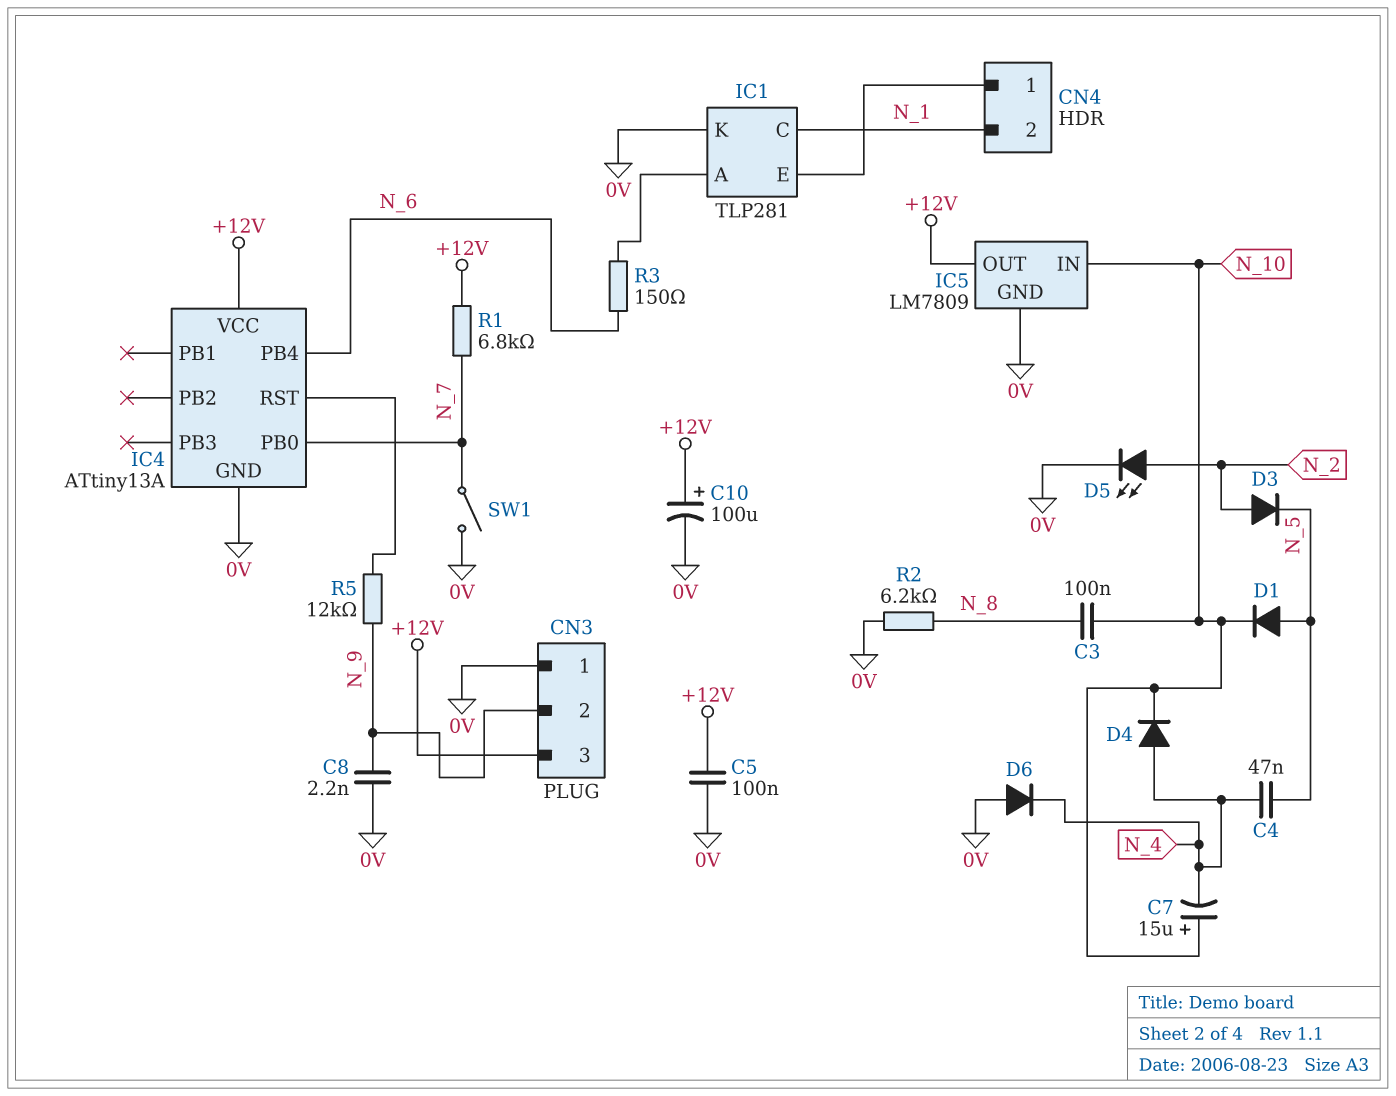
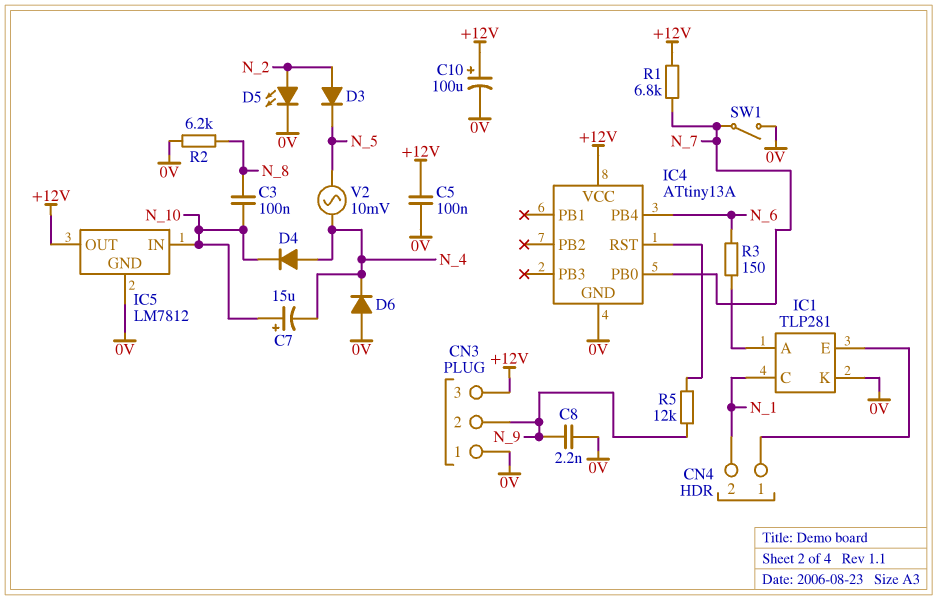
C4: 47nF (N_4, N_5) -> none
D1: diode (A N_5, K N_10) -> none
IC5: LM7809 -> LM7812
V2: none -> AC 10mV (N_4, N_5)

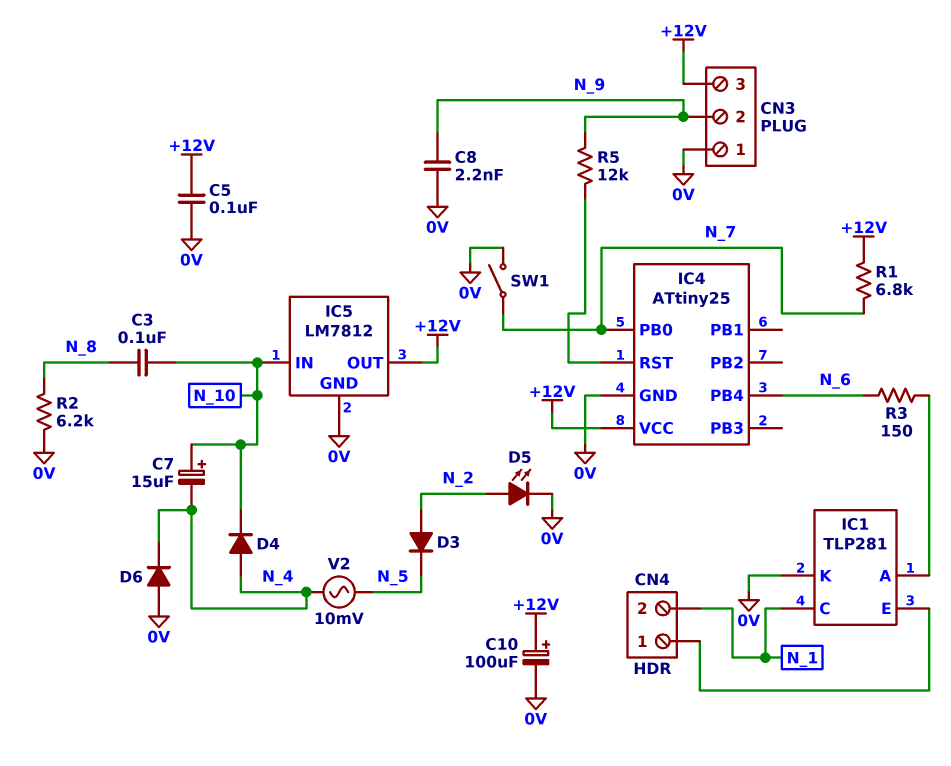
IC4: ATtiny13A -> ATtiny25

